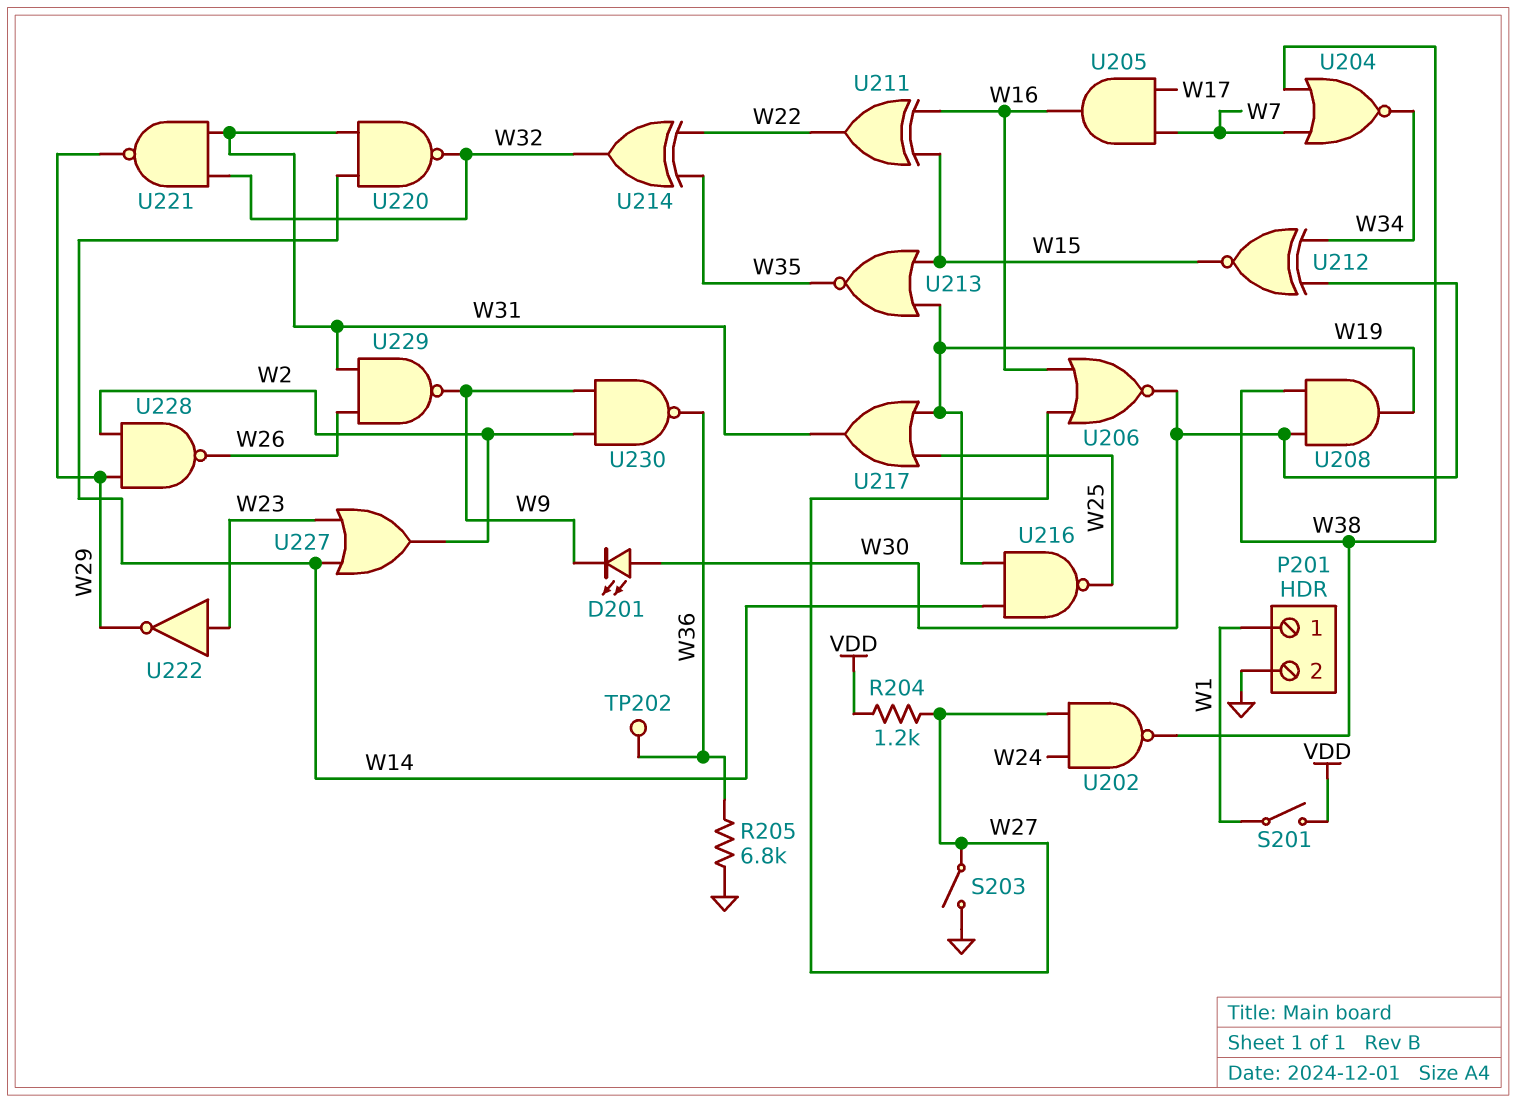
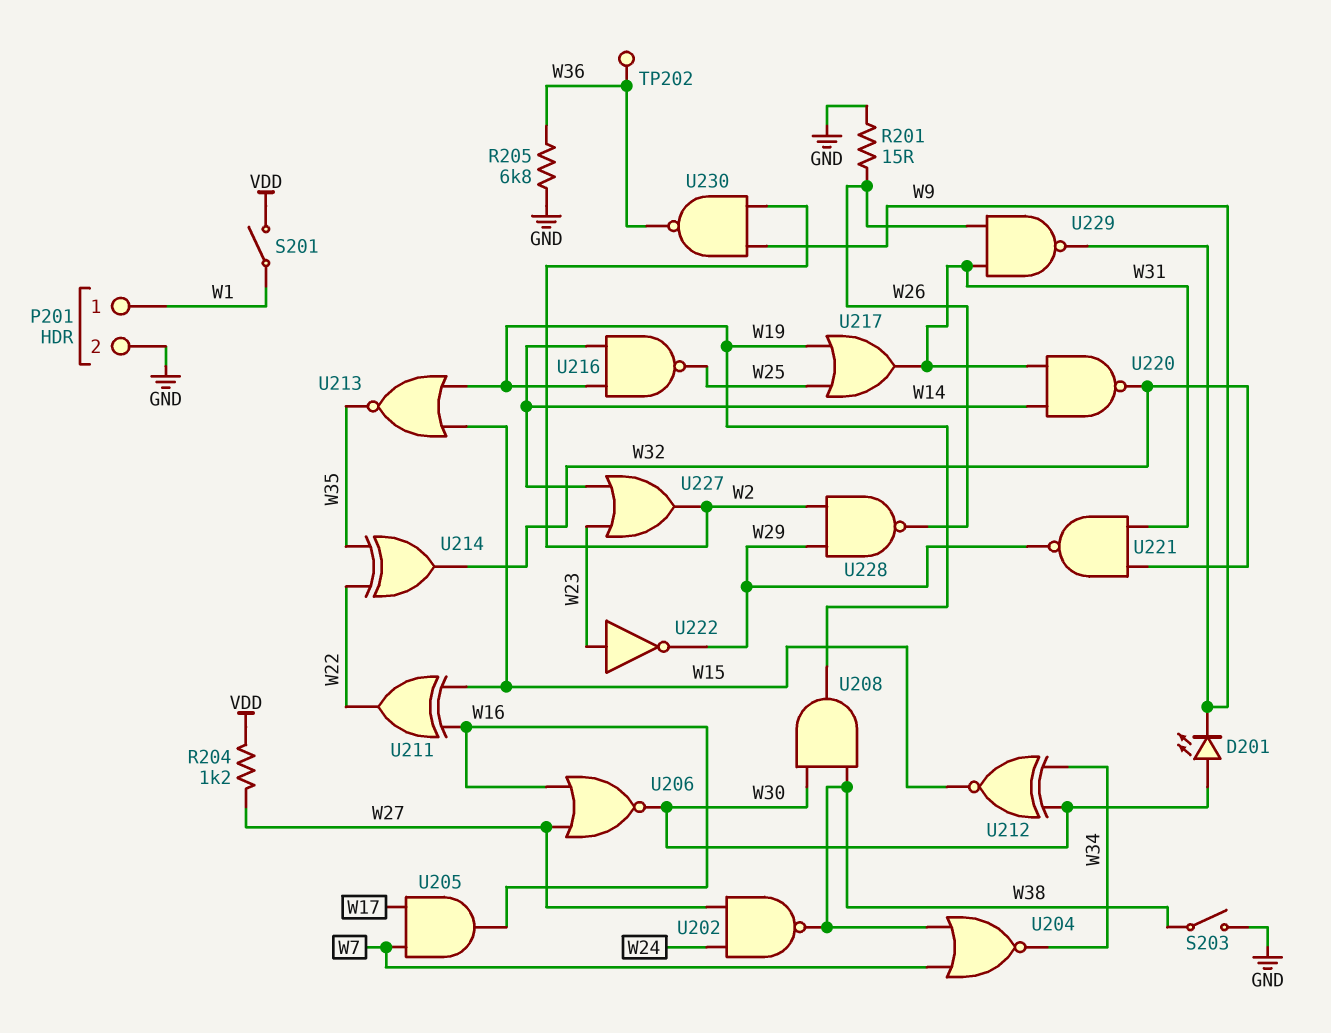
R201: none -> 15 (GND, W26)
S203: switch (GND, W27) -> switch (GND, W38)

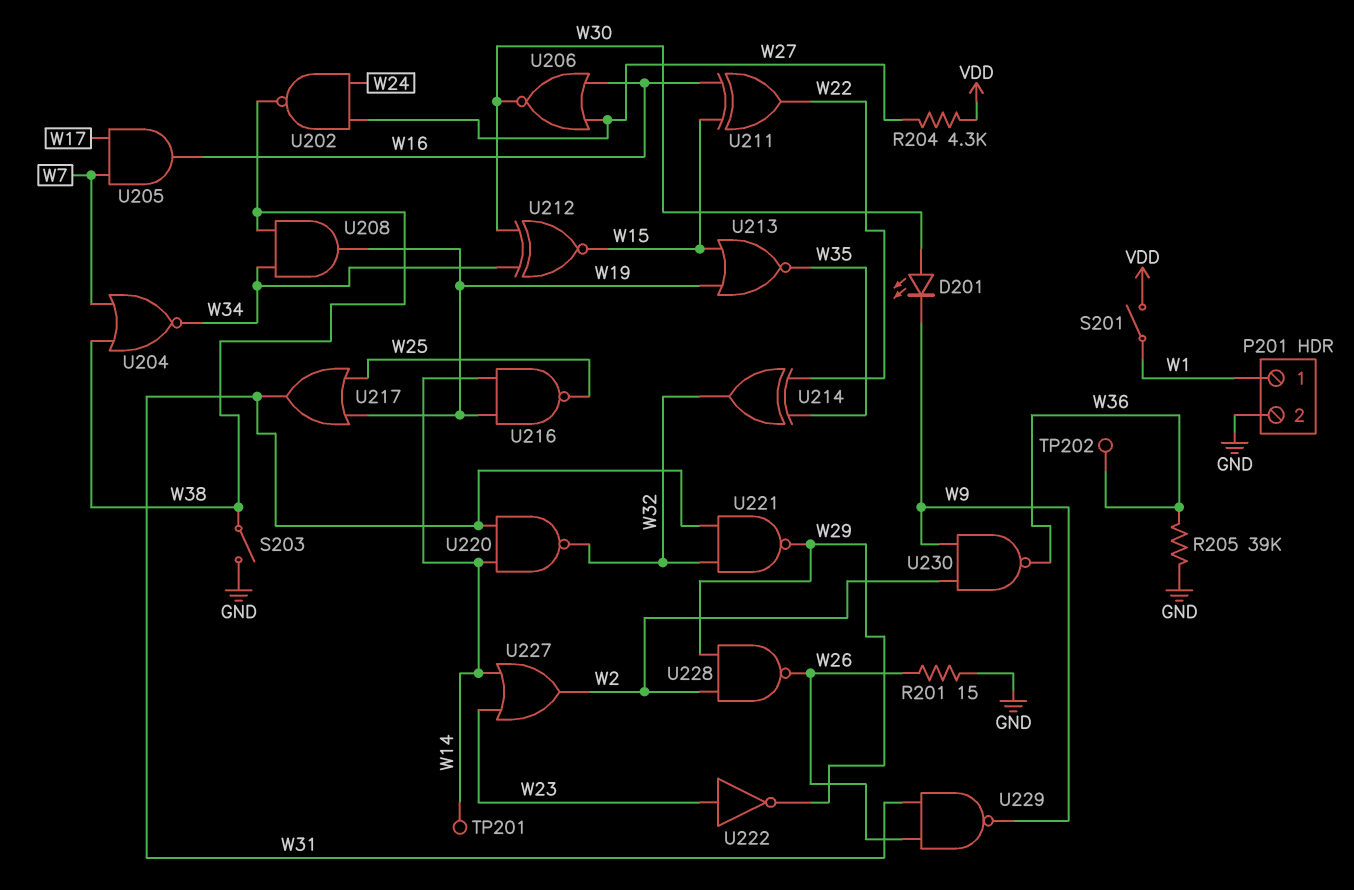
R204: 1.2k (VDD, W27) -> 4.3k (VDD, W27)
R205: 6.8k (GND, W36) -> 39k (GND, W36)
TP201: none -> test point (W14)
U208: AND (in W30, in W38, out W19) -> AND (in W34, in W38, out W19)

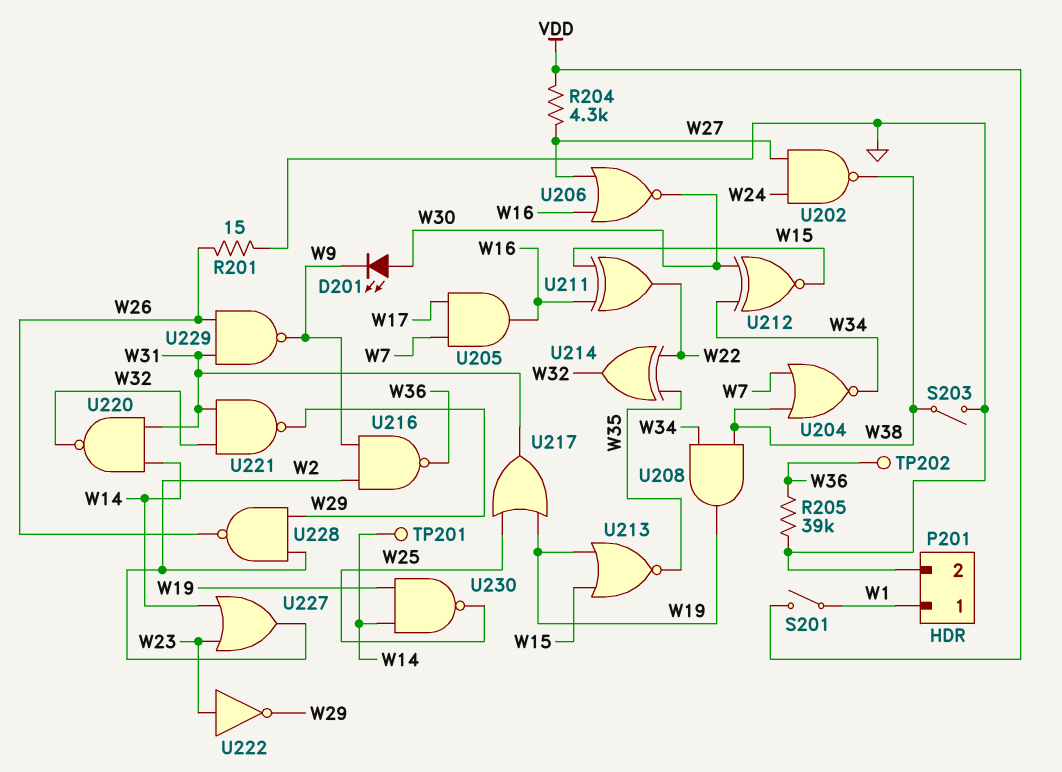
U216: NAND (in W14, in W19, out W25) -> NAND (in W2, in W9, out W36)
U230: NAND (in W2, in W9, out W36) -> NAND (in W14, in W19, out W25)

